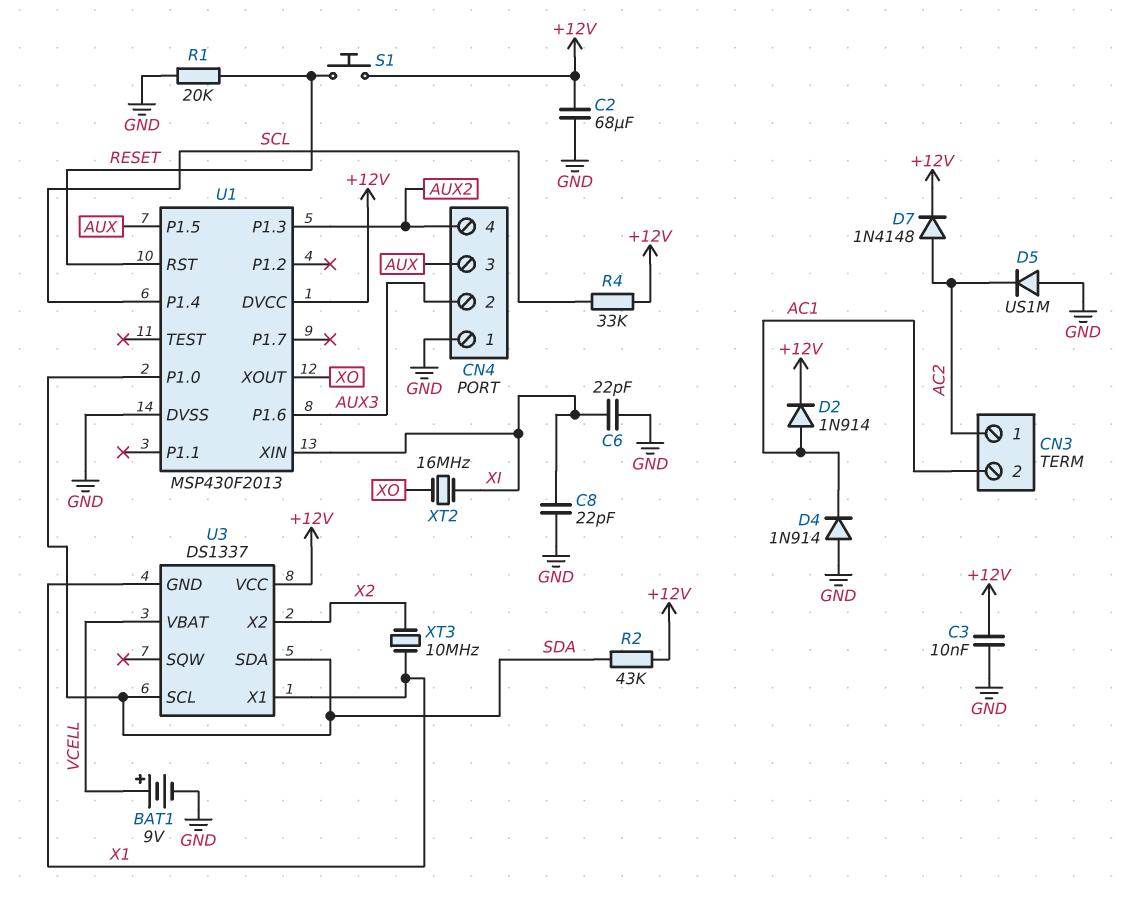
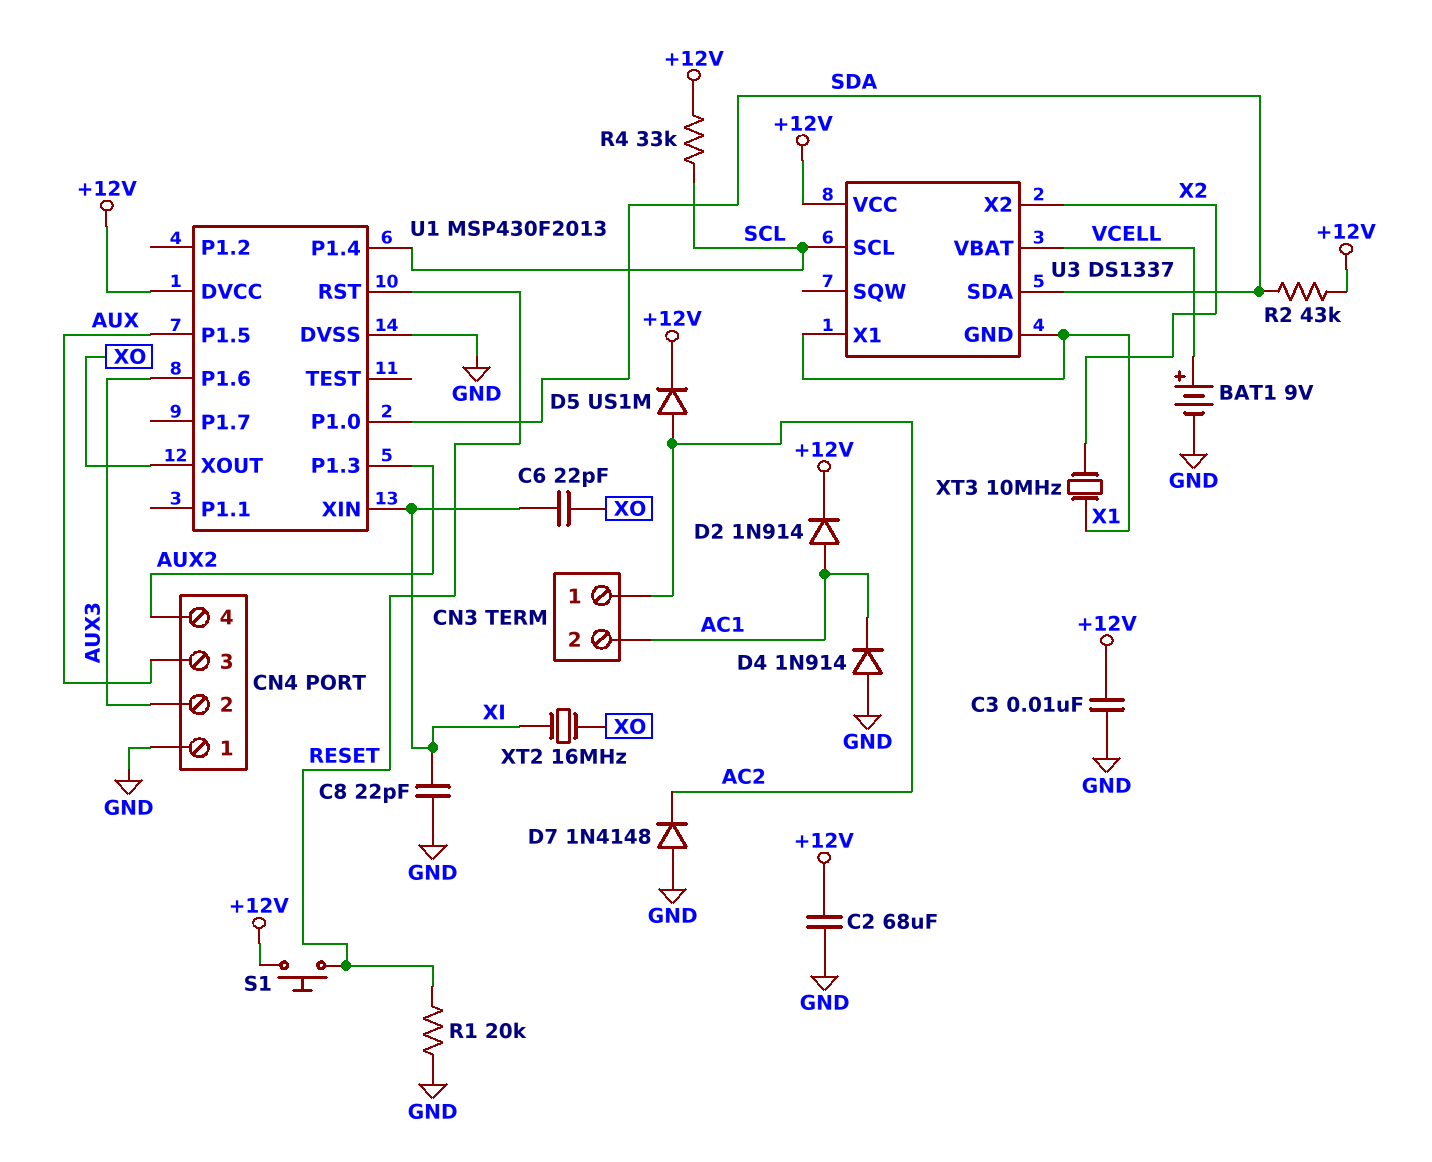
C6: 22pF (GND, XI) -> 22pF (XI, XO)
D5: diode US1M (A GND, K AC2) -> diode US1M (A AC2, K +12V)
D7: diode 1N4148 (A AC2, K +12V) -> diode 1N4148 (A GND, K AC2)
U3 pin SCL: SDA -> SCL

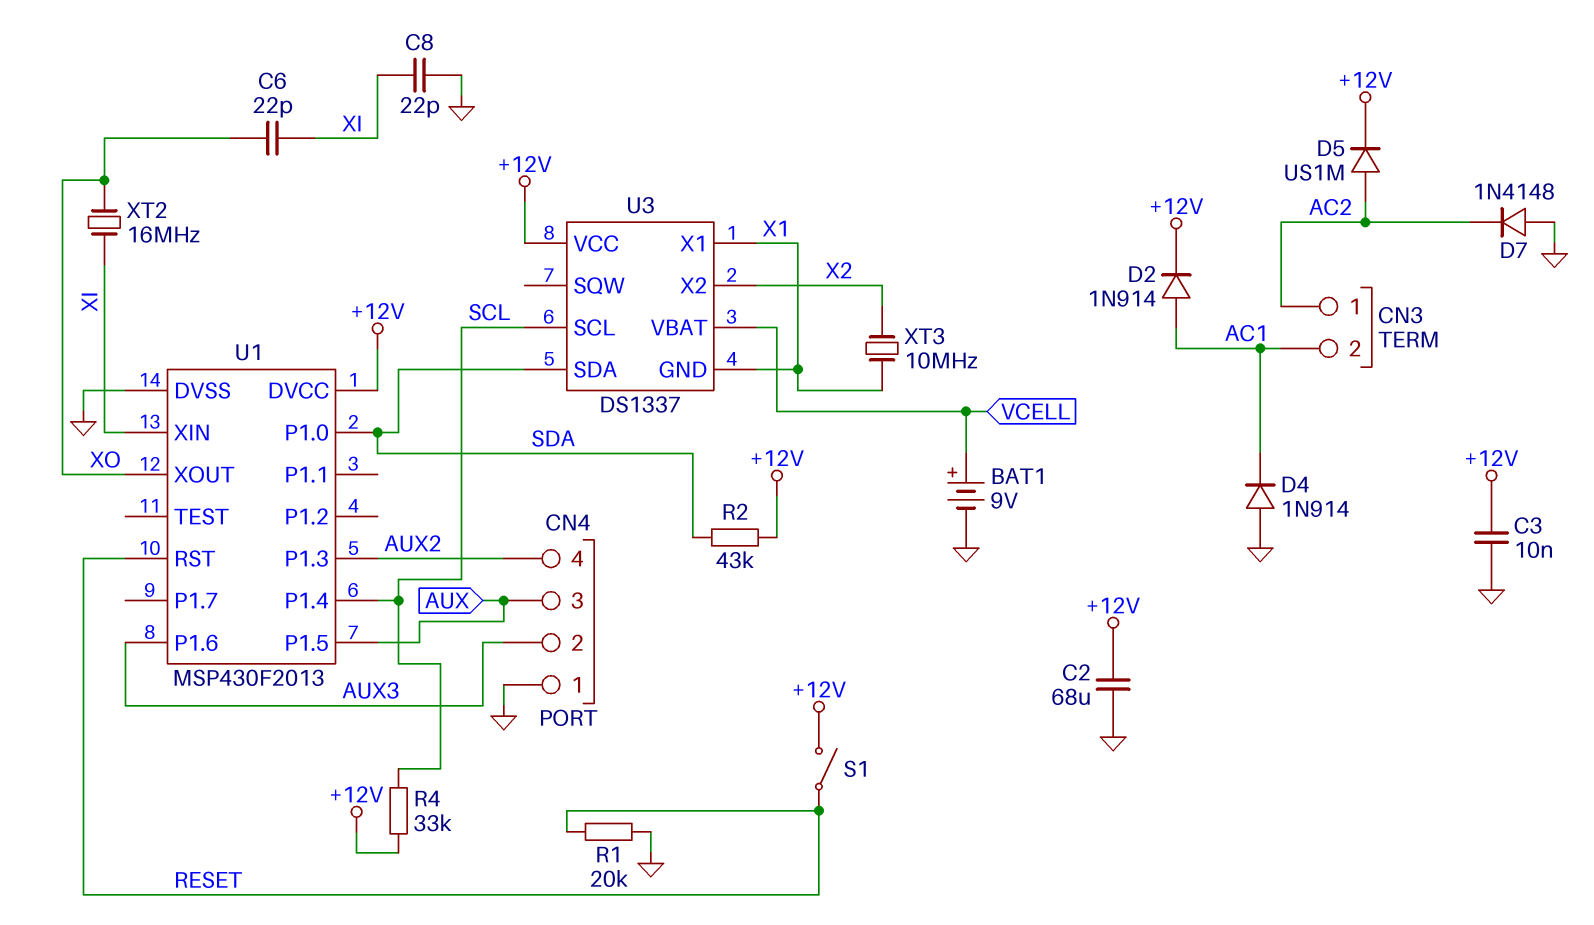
S1: button (+12V, RESET) -> switch (+12V, RESET)

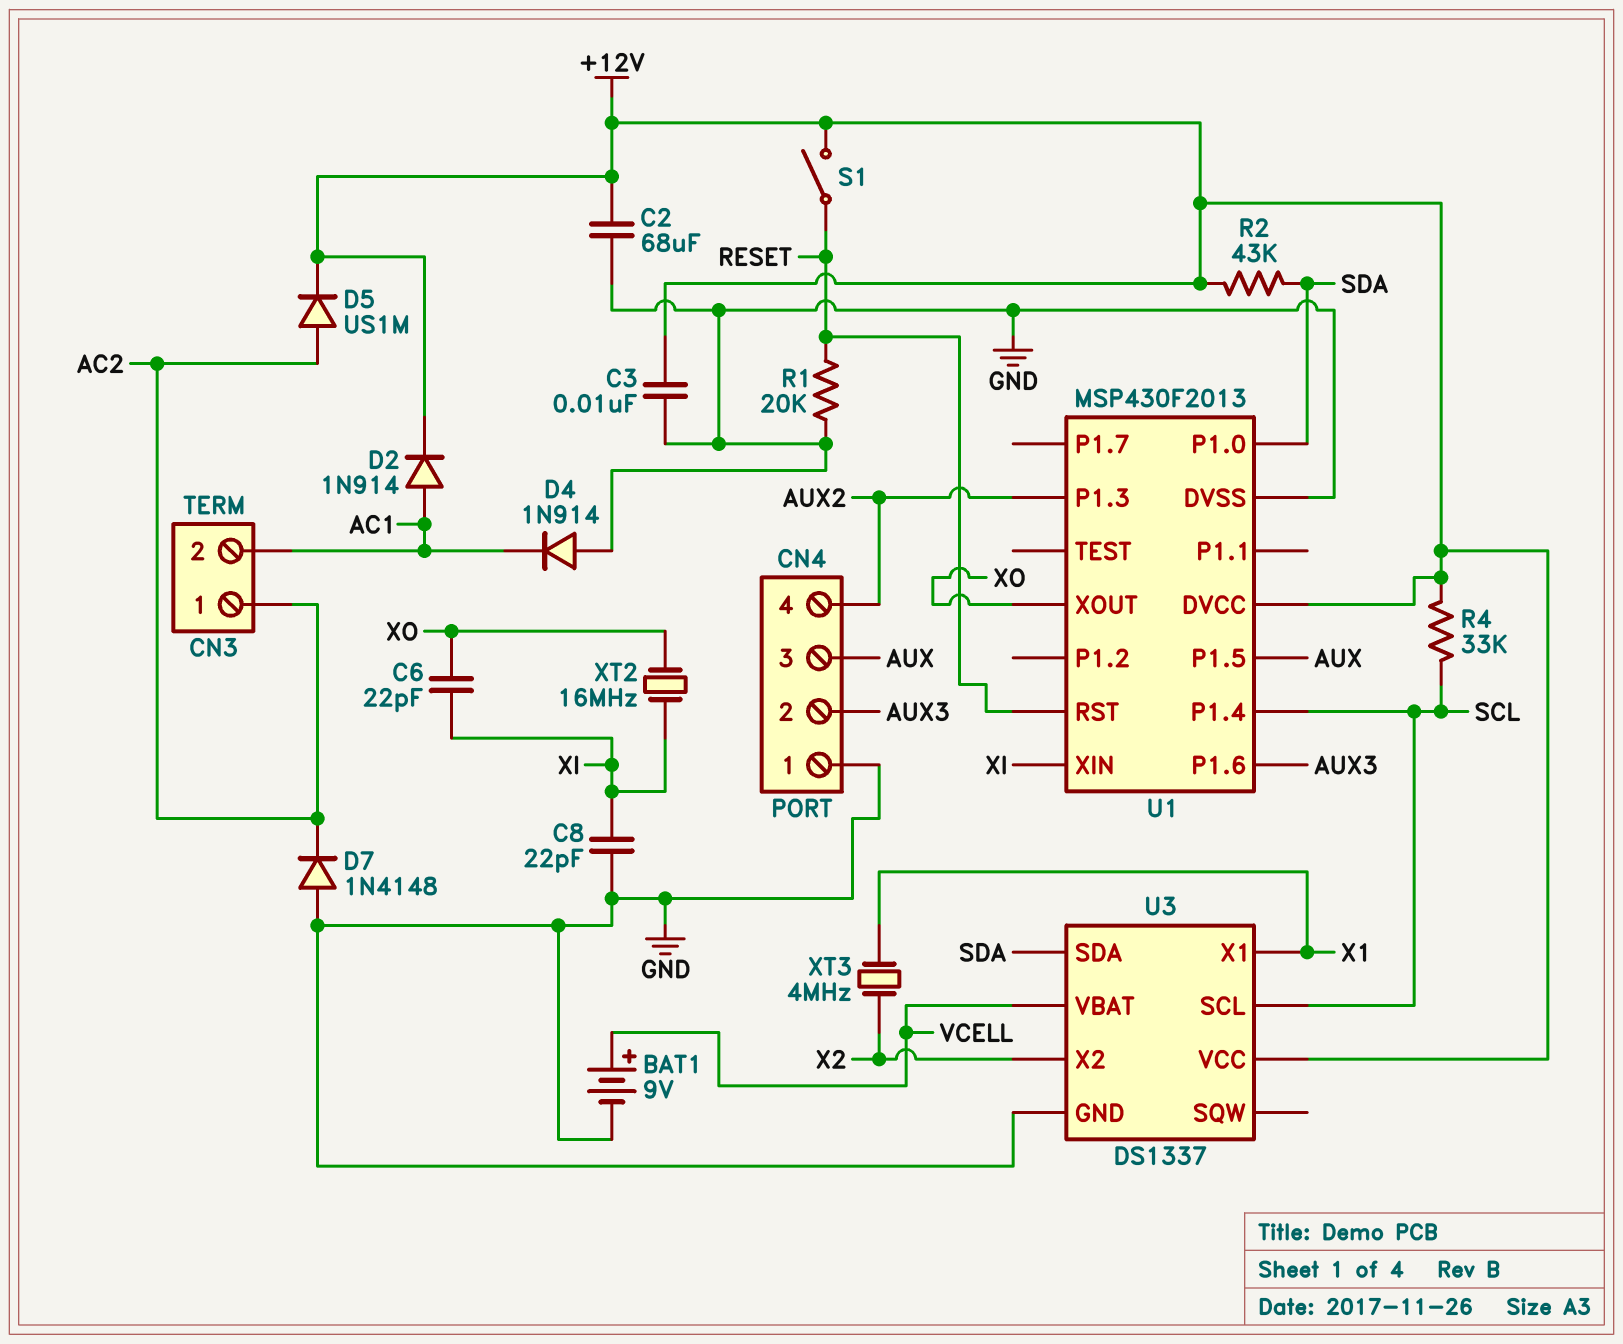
U3 pin GND: X1 -> GND
XT3: 10MHz (X1, X2) -> 4MHz (X1, X2)

